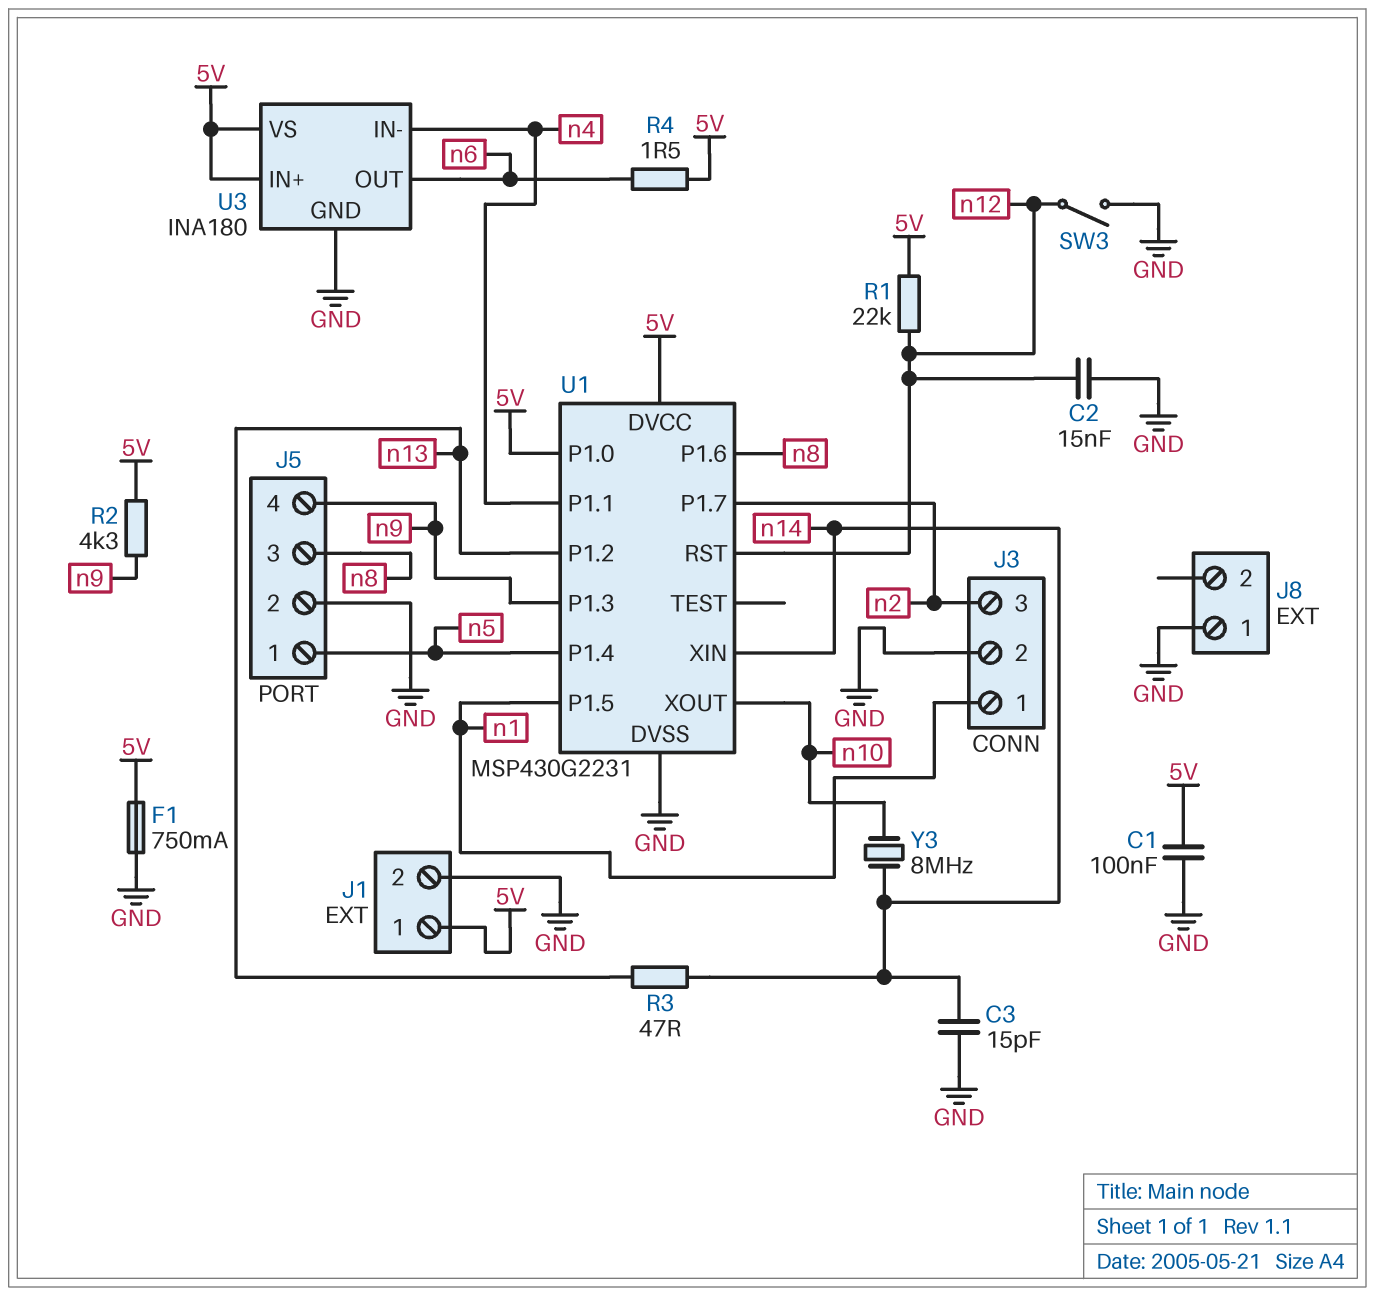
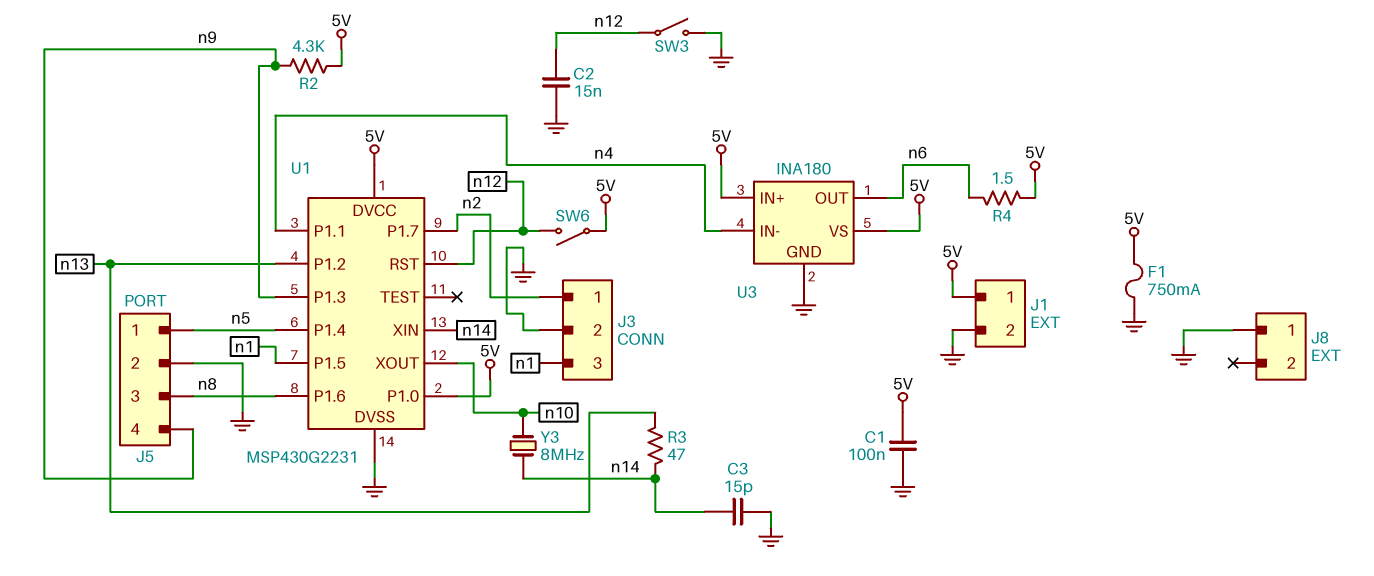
J3 pin 1: n1 -> n2
J3 pin 3: n2 -> n1
R1: 22k (5V, n12) -> none
SW6: none -> switch (5V, n12)

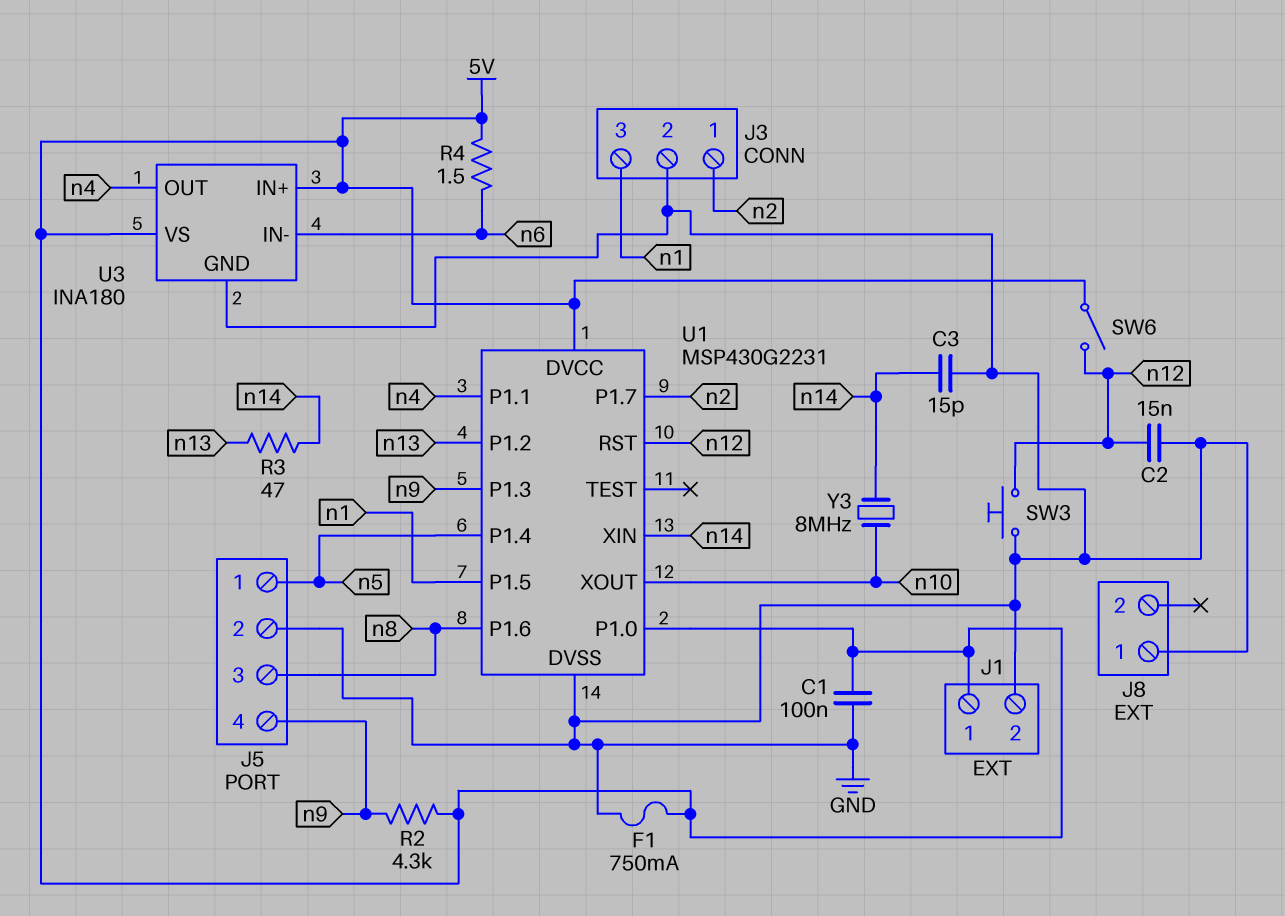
SW3: switch (GND, n12) -> button (GND, n12)
U3 pin IN-: n4 -> n6
U3 pin OUT: n6 -> n4

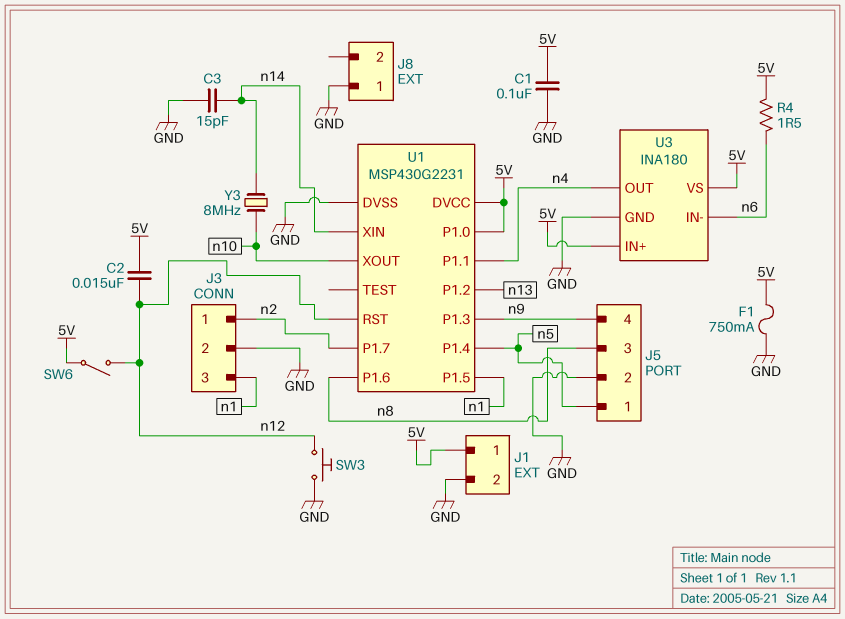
C2: 15nF (GND, n12) -> 15nF (5V, n12)
R2: 4.3k (5V, n9) -> none
R3: 47 (n13, n14) -> none

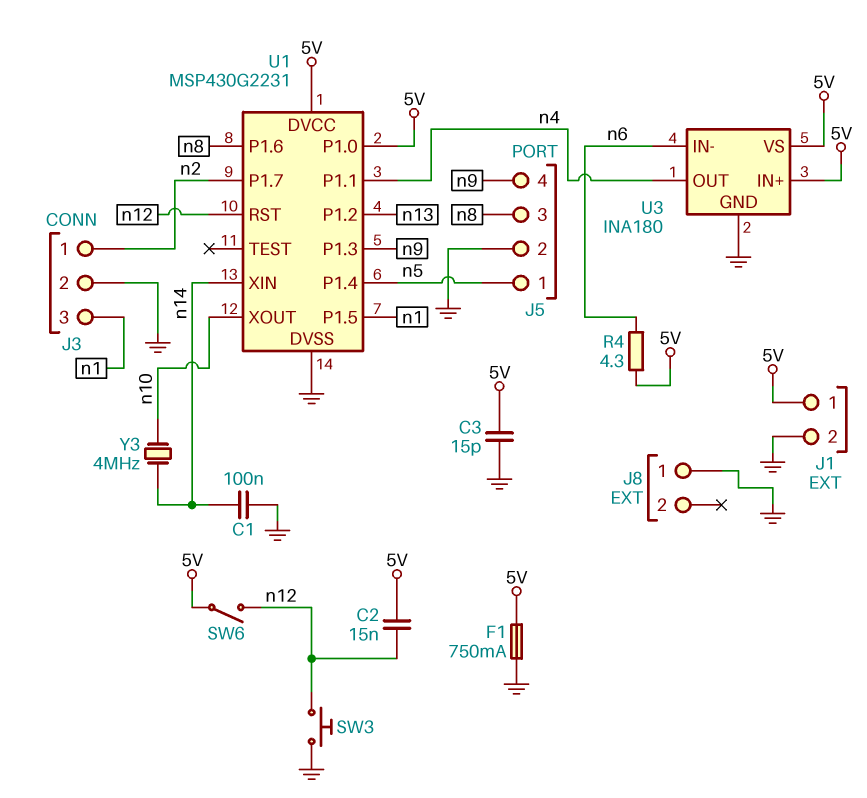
C1: 100nF (5V, GND) -> 100nF (GND, n14)
C3: 15pF (GND, n14) -> 15pF (5V, GND)
R4: 1.5 (5V, n6) -> 4.3 (5V, n6)
Y3: 8MHz (n10, n14) -> 4MHz (n10, n14)

